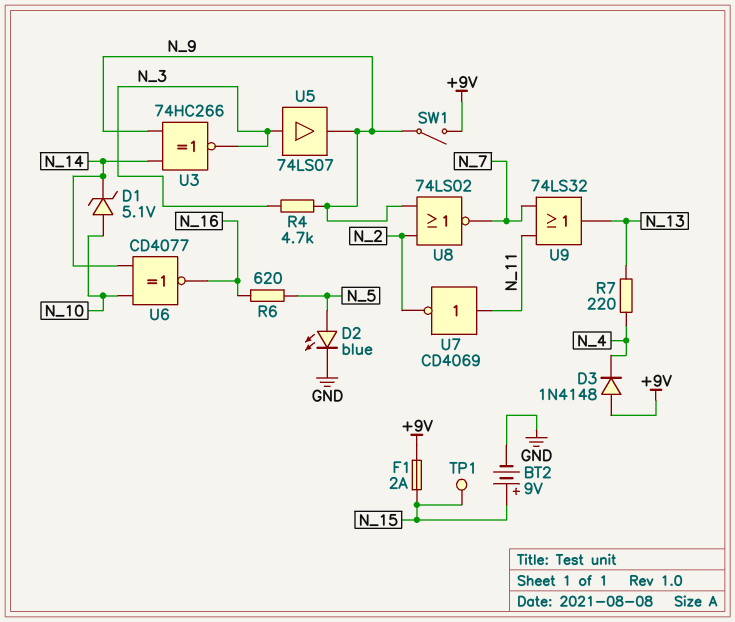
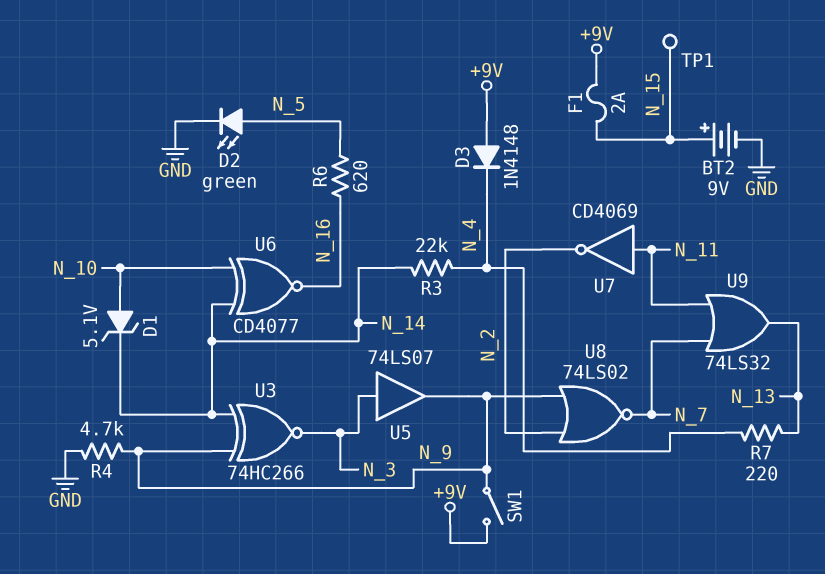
D2: LED blue (A N_5, K GND) -> LED green (A N_5, K GND)
R3: none -> 22k (N_4, N_14)
R4: 4.7k (N_3, N_9) -> 4.7k (GND, N_9)

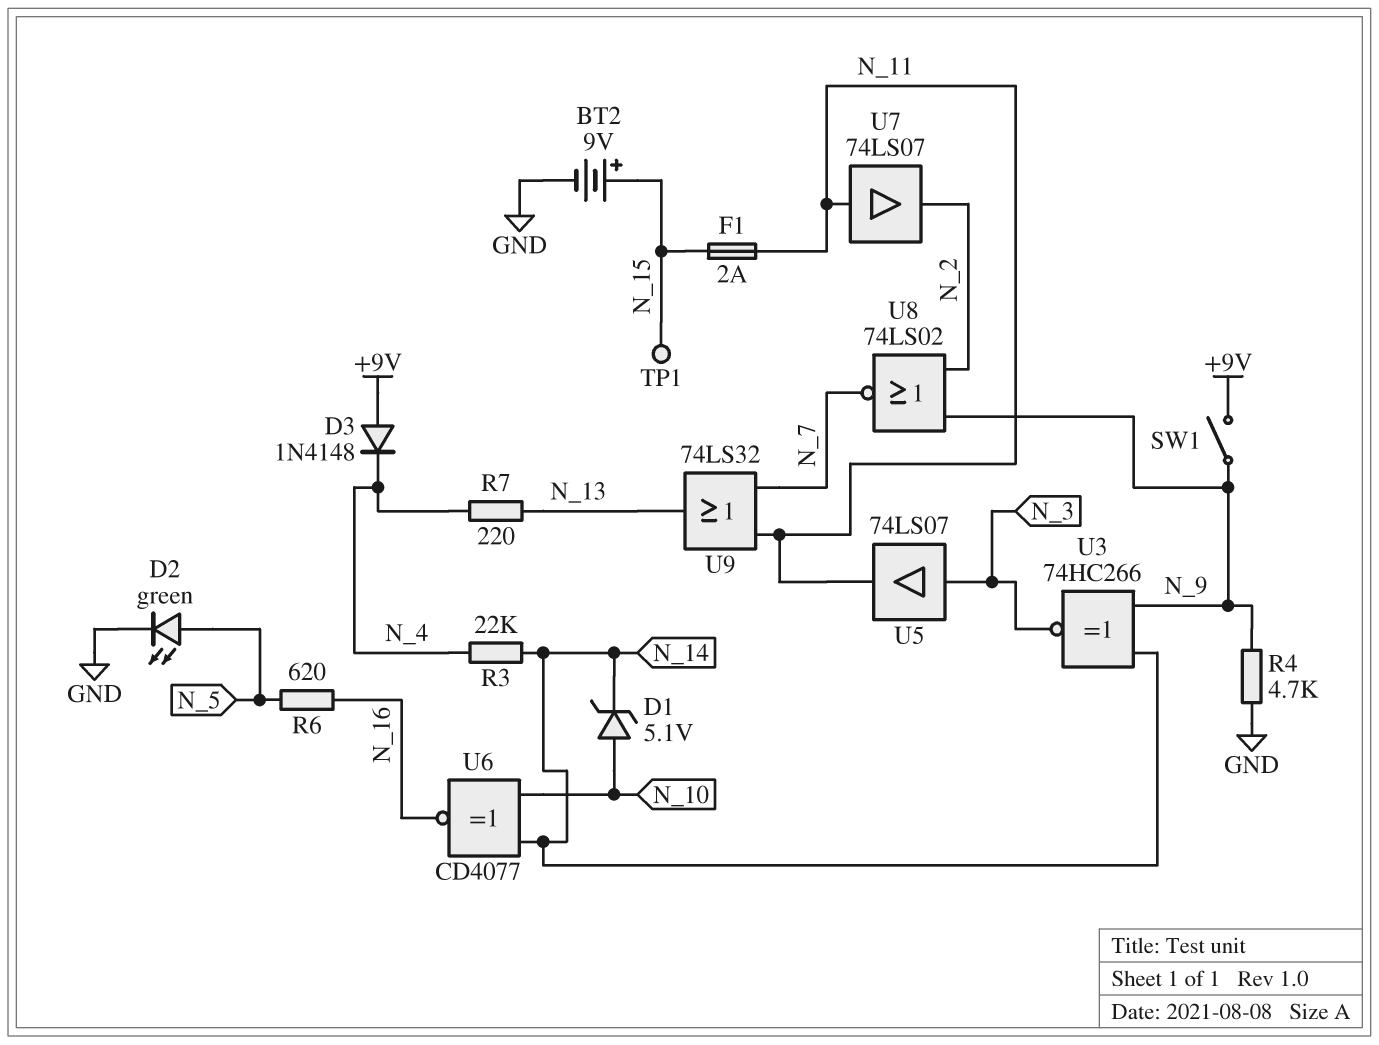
F1: 2A (+9V, N_15) -> 2A (N_11, N_15)
U5: buffer 74LS07 (in N_3, out N_9) -> buffer 74LS07 (in N_3, out N_11)
U7: NOT CD4069 (in N_11, out N_2) -> buffer 74LS07 (in N_11, out N_2)

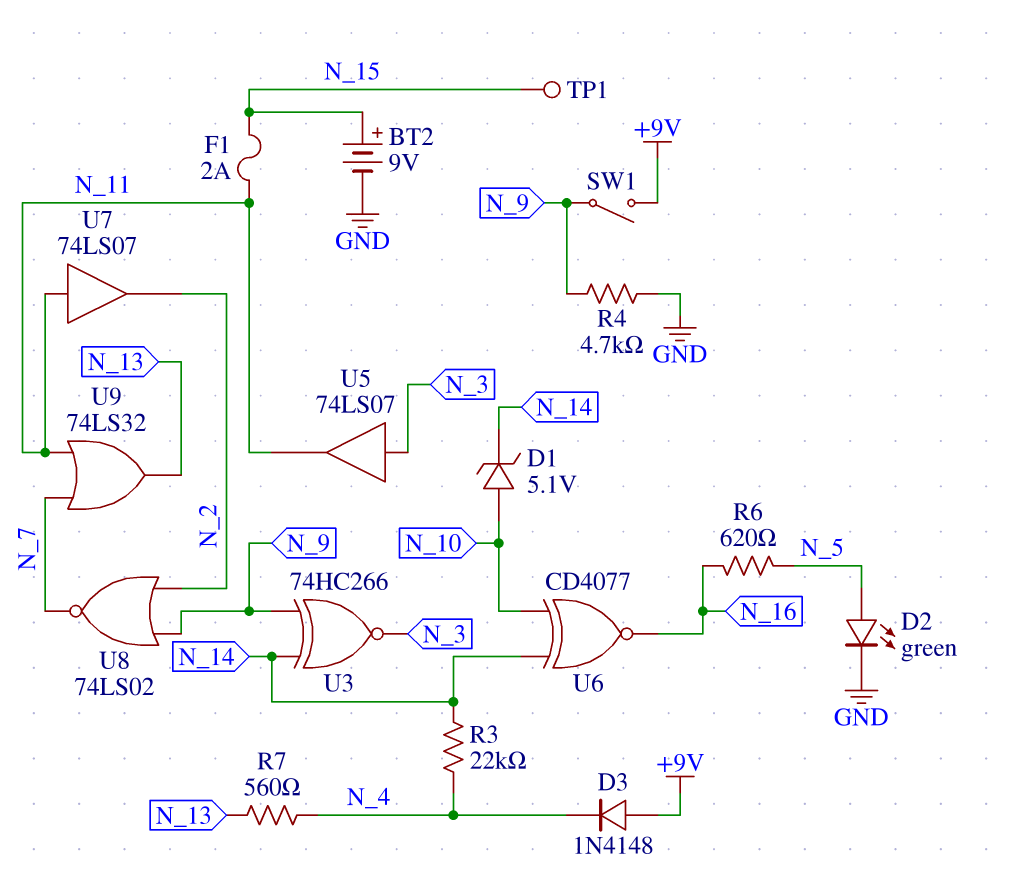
R7: 220 (N_4, N_13) -> 560 (N_4, N_13)

